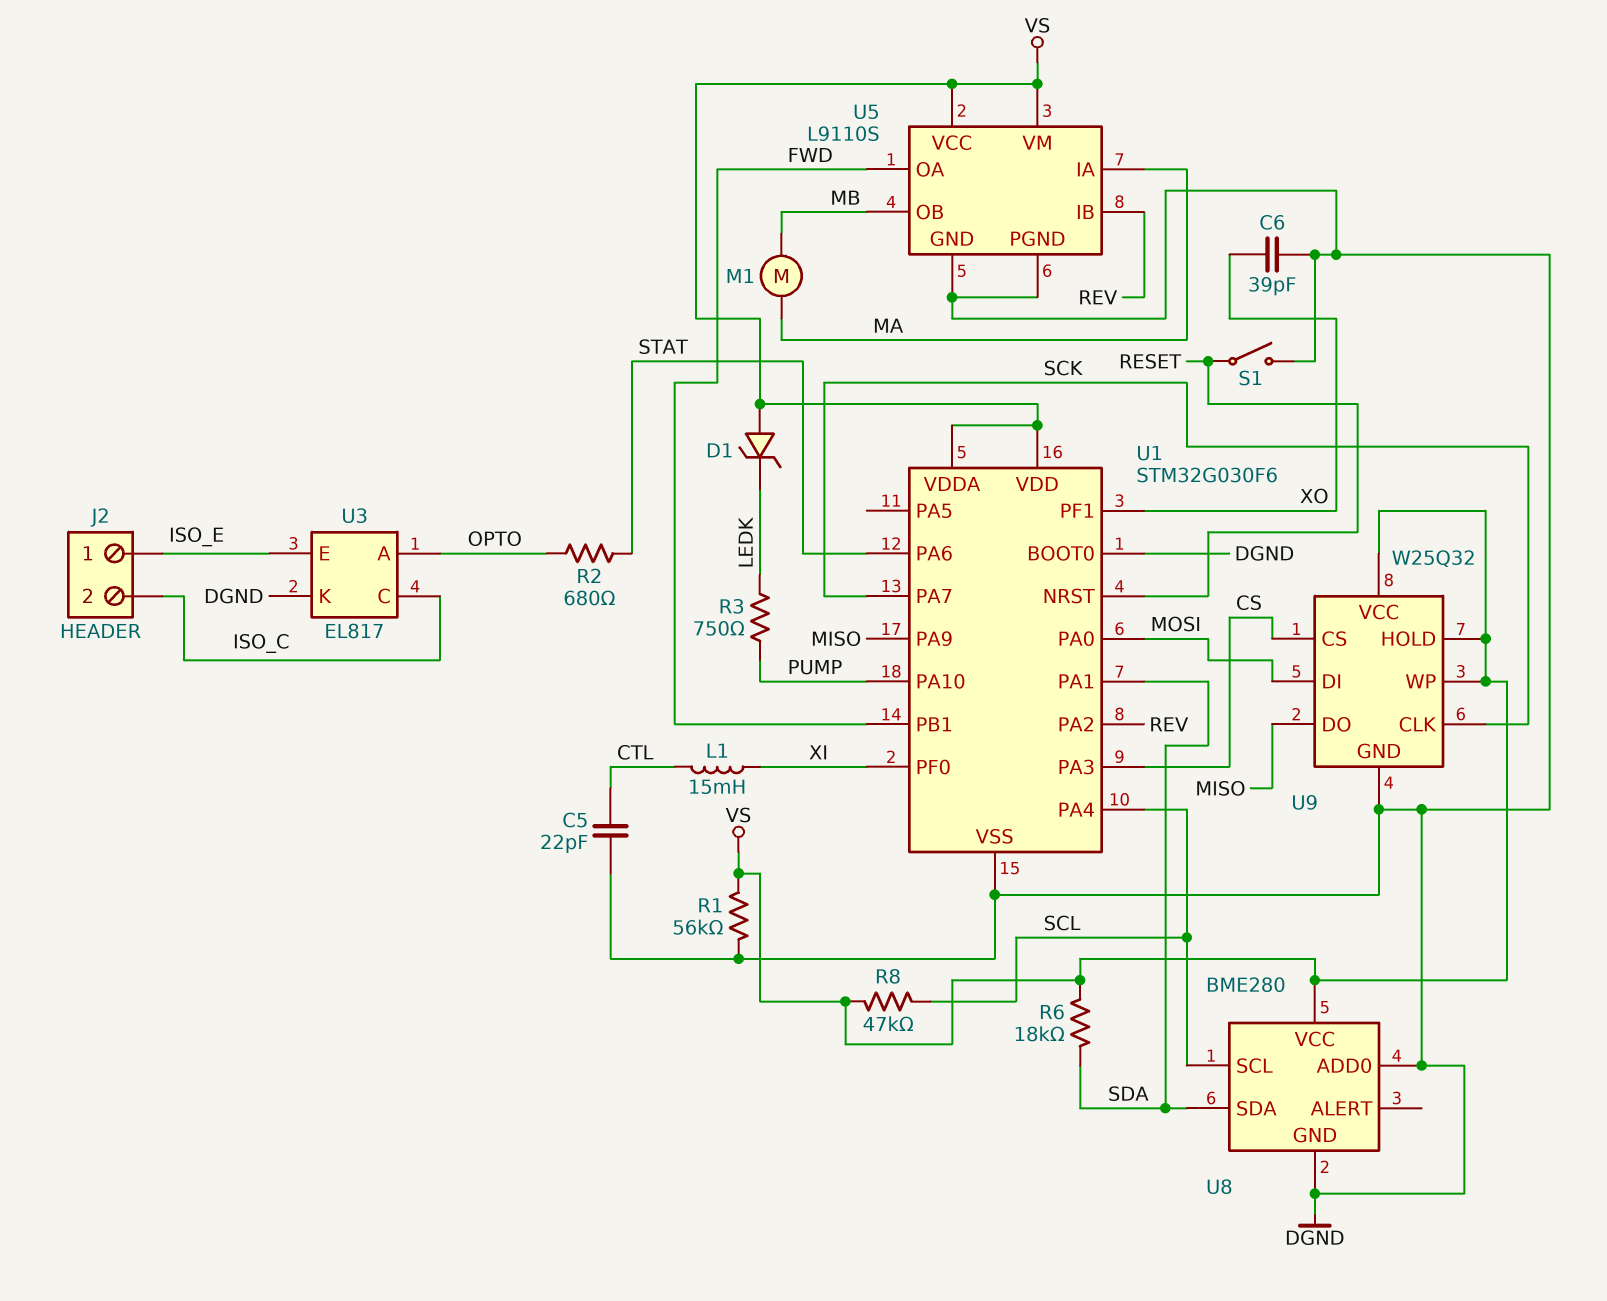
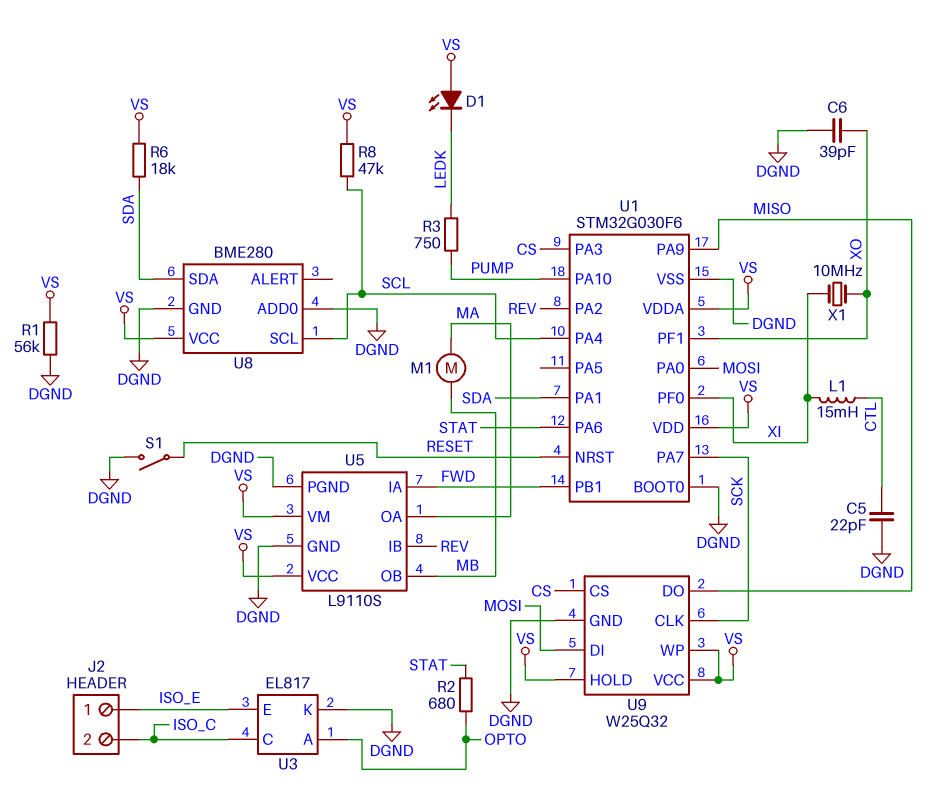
D1: zener (A VS, K LEDK) -> LED (A VS, K LEDK)
U5 pin IA: MA -> FWD
U5 pin OA: FWD -> MA
X1: none -> 10MHz (XI, XO)

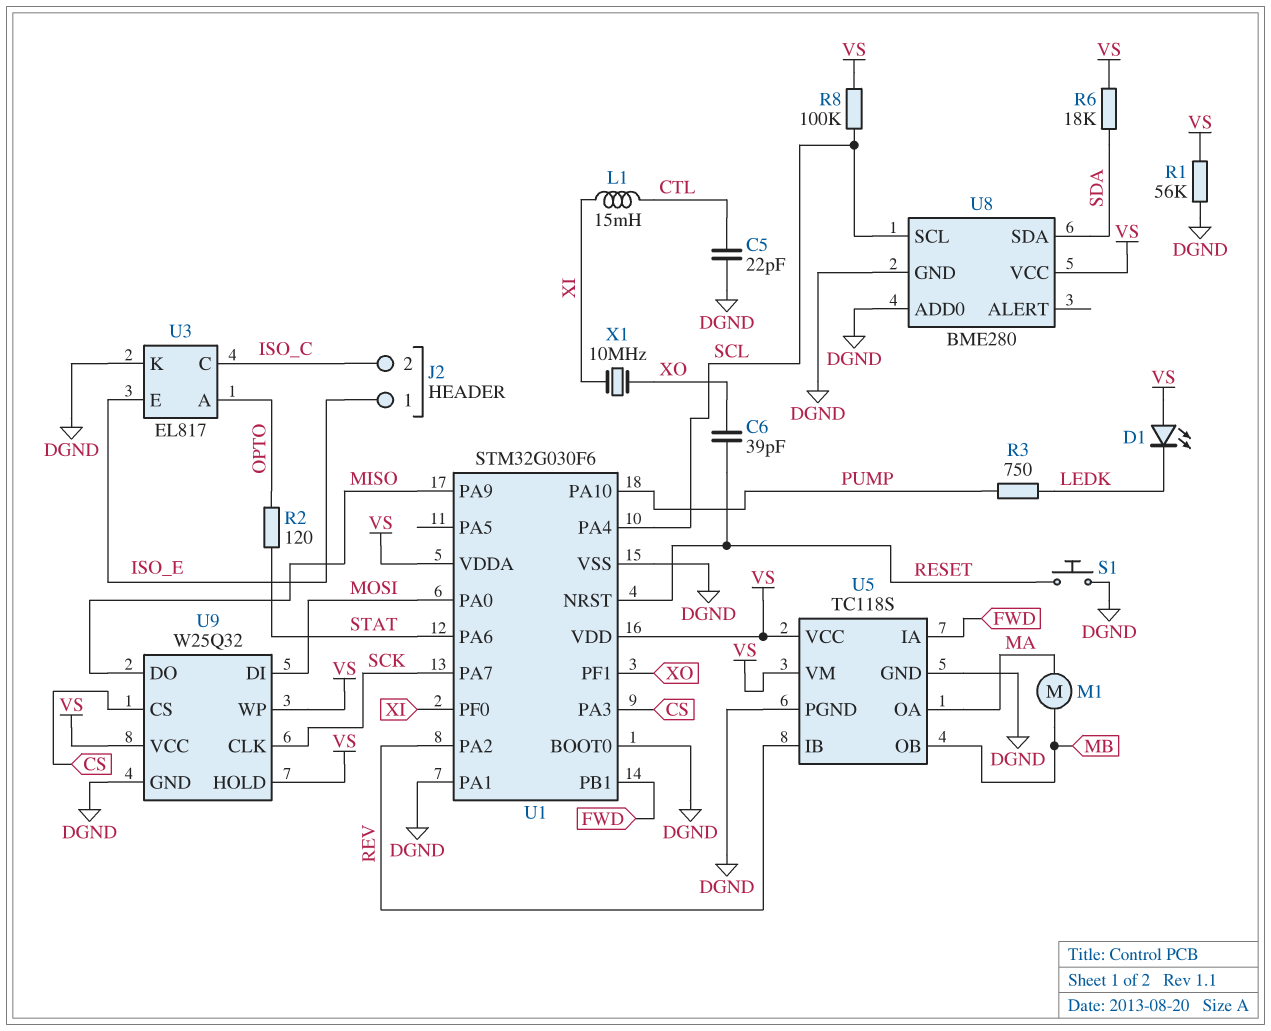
C6: 39pF (DGND, XO) -> 39pF (RESET, XO)
R2: 680 (OPTO, STAT) -> 120 (OPTO, STAT)
R8: 47k (SCL, VS) -> 100k (SCL, VS)
S1: switch (DGND, RESET) -> button (DGND, RESET)
U1 pin PA1: SDA -> DGND
U5: L9110S -> TC118S

